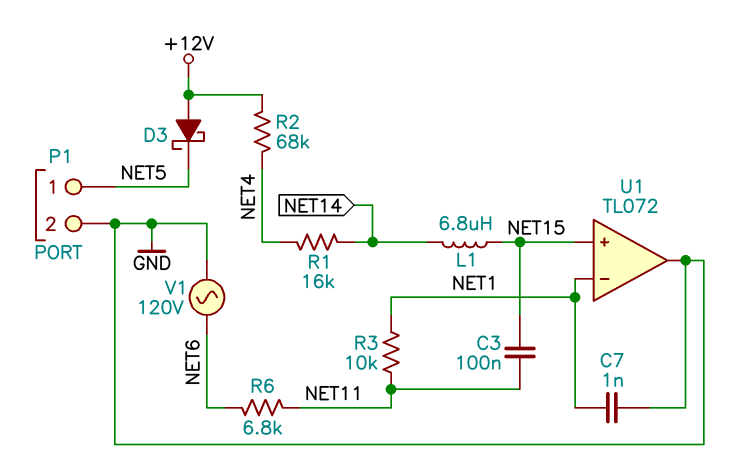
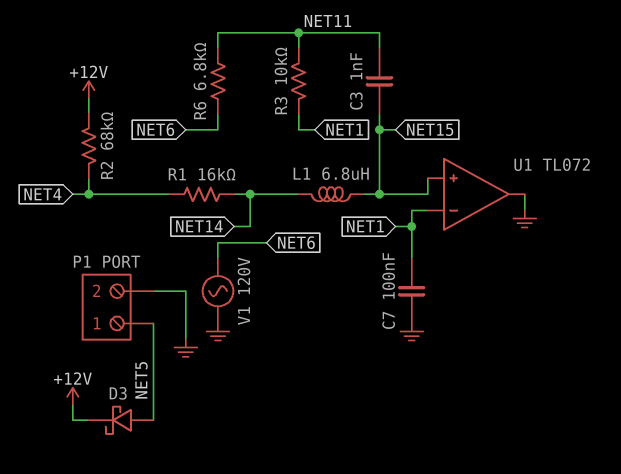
C3: 100nF (NET11, NET15) -> 1nF (NET11, NET15)
C7: 1nF (GND, NET1) -> 100nF (GND, NET1)
D3: schottky (A +12V, K NET5) -> schottky (A NET5, K +12V)

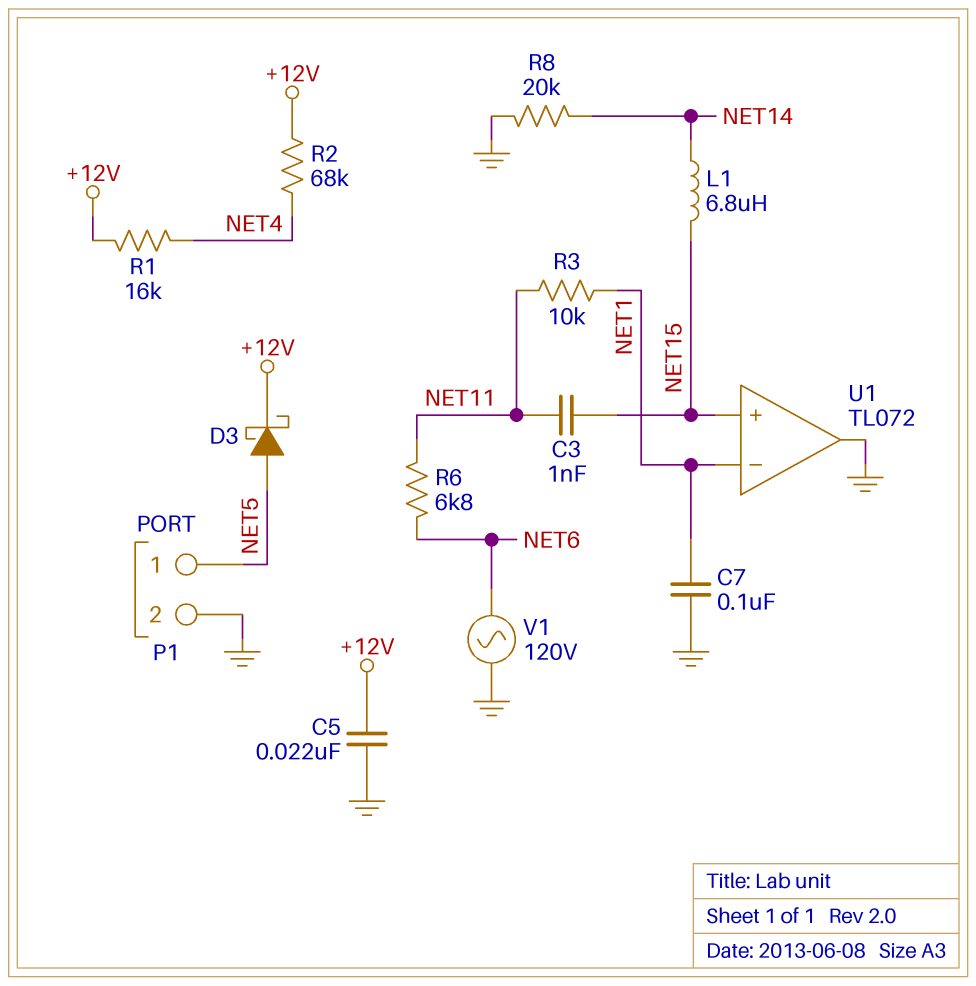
C5: none -> 22nF (+12V, GND)
R1: 16k (NET4, NET14) -> 16k (+12V, NET4)
R8: none -> 20k (GND, NET14)

